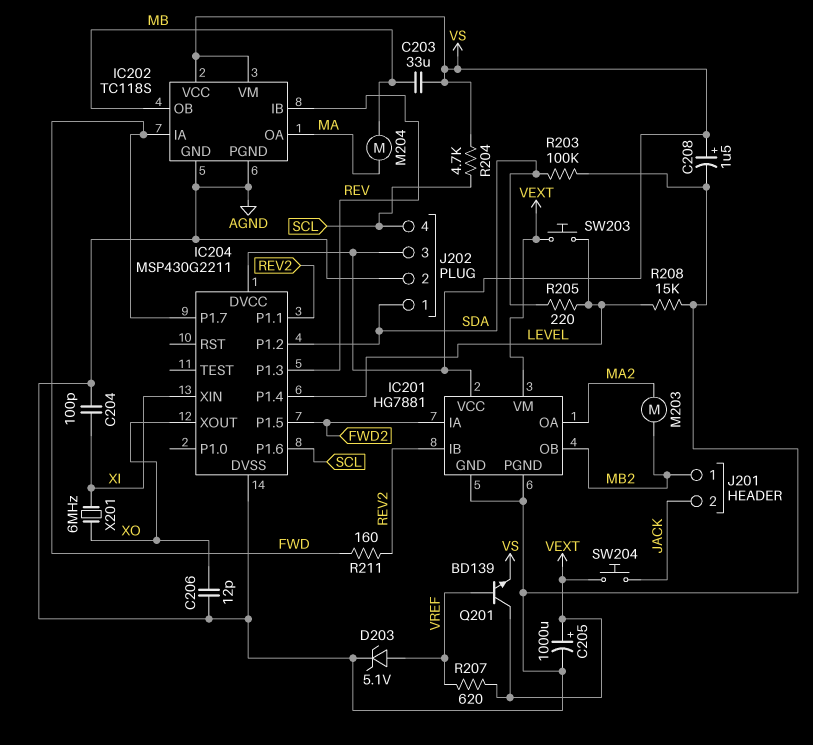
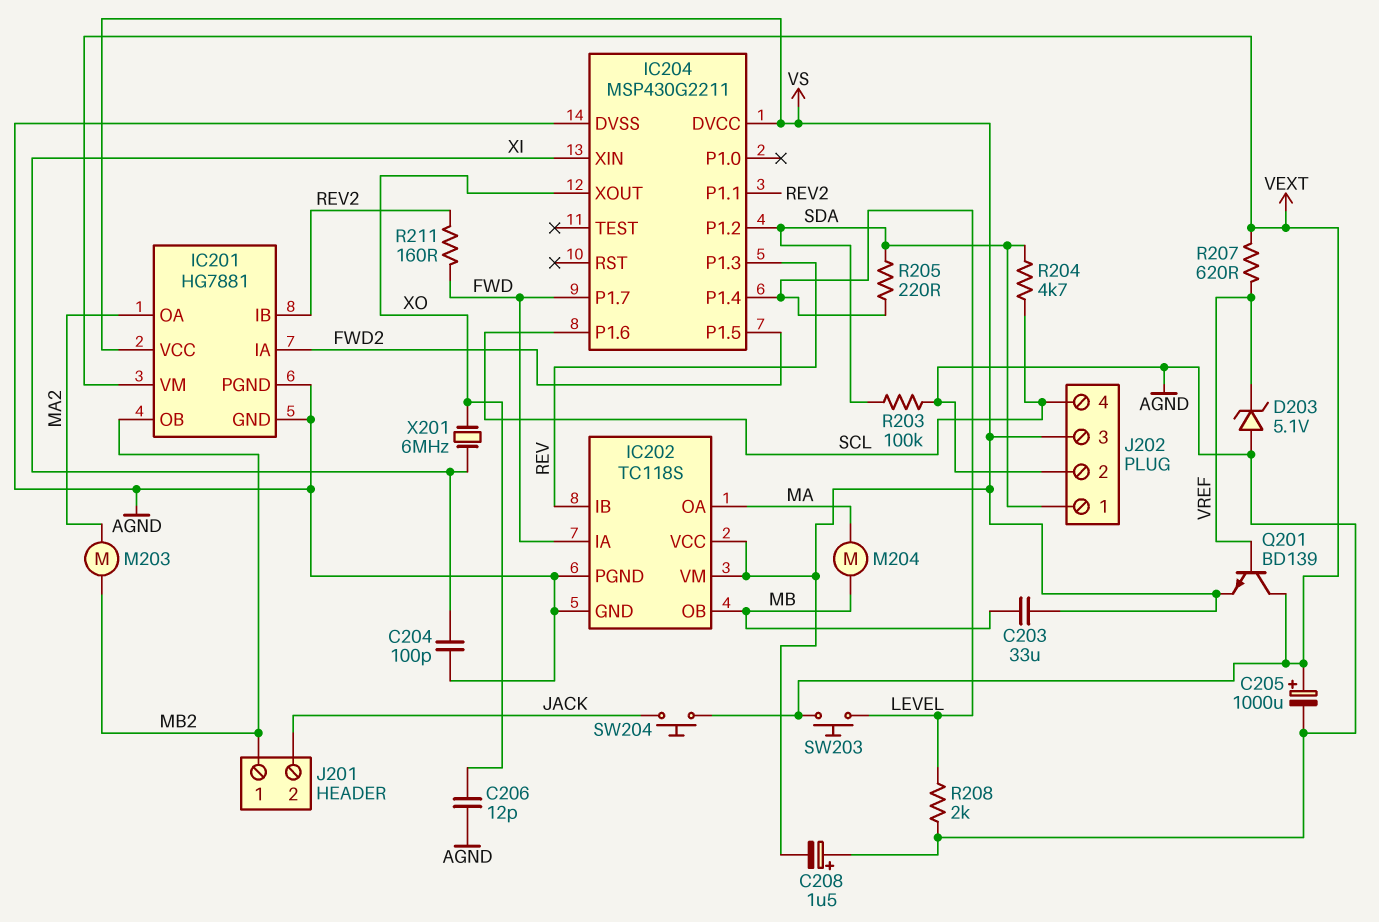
C208: 1.5uF (plus VS, minus AGND) -> 1.5uF (plus AGND, minus VS)
D203: zener 5.1V (A VREF, K AGND) -> zener 5.1V (A AGND, K VREF)
R204: 4.7k (SCL, VS) -> 4.7k (SCL, SDA)
R208: 15k (AGND, LEVEL) -> 2k (AGND, LEVEL)

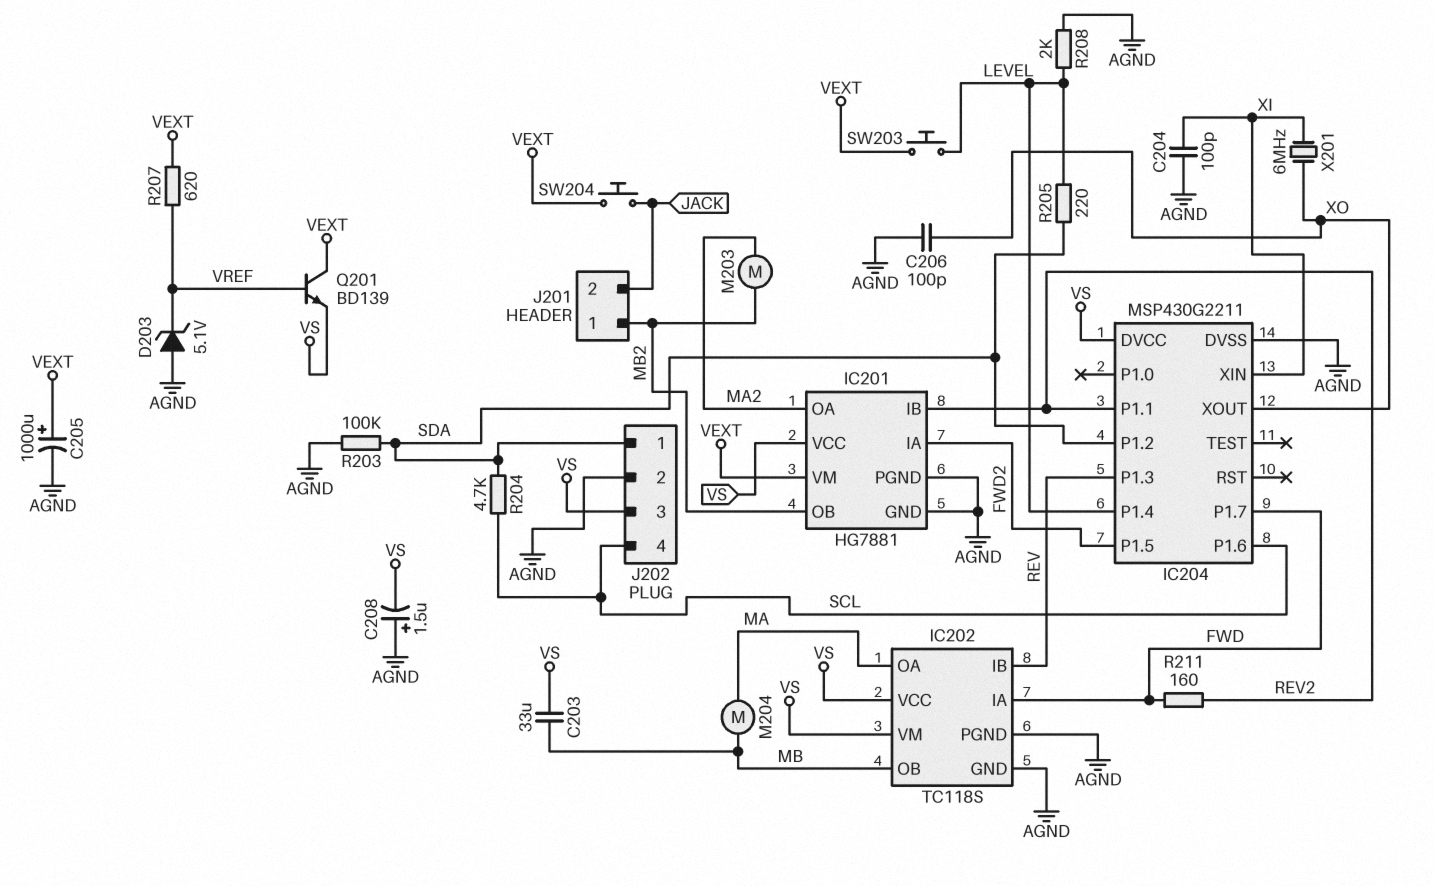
C206: 12pF (AGND, XO) -> 100pF (AGND, XO)

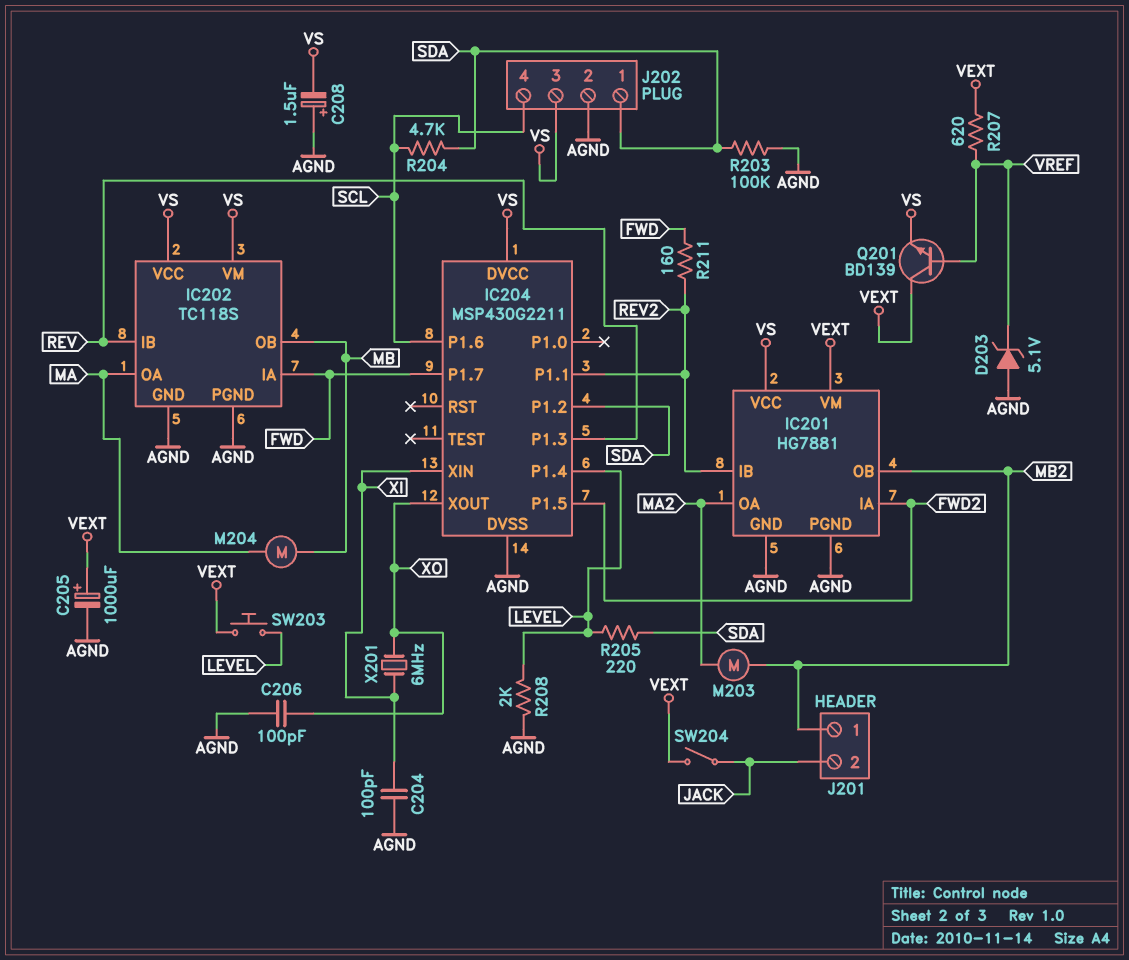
C203: 33uF (MB, VS) -> none
SW204: button (JACK, VEXT) -> switch (JACK, VEXT)

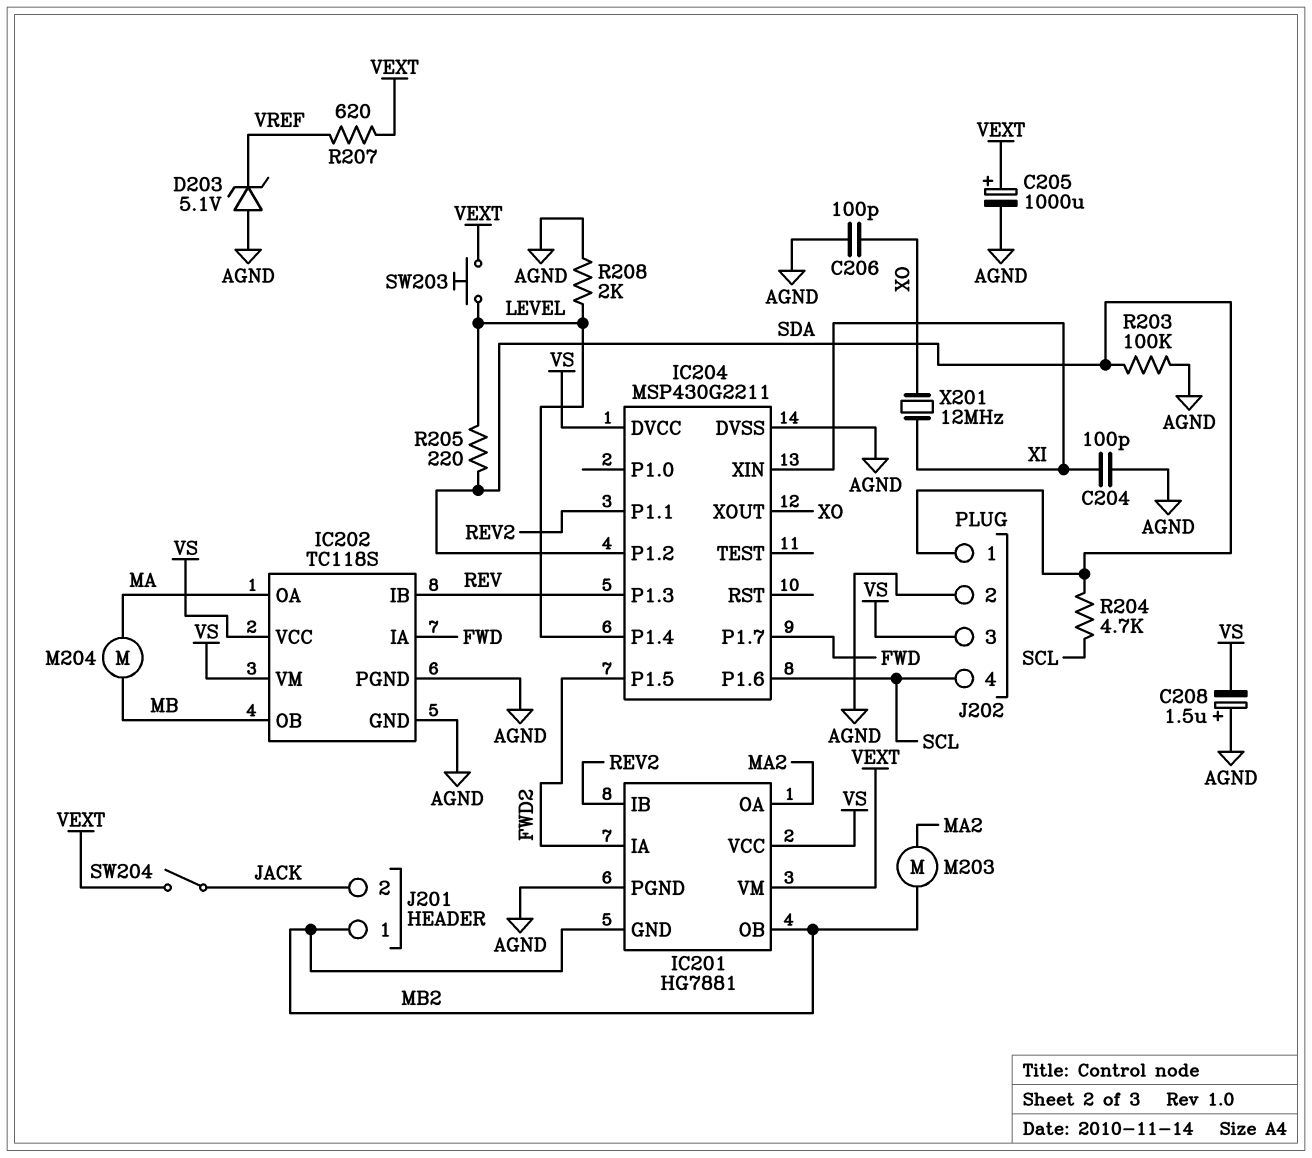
IC201 pin GND: AGND -> MB2
Q201: NPN BD139 (B VREF, C VEXT, E VS) -> none
R211: 160 (FWD, REV2) -> none
X201: 6MHz (XI, XO) -> 12MHz (XI, XO)

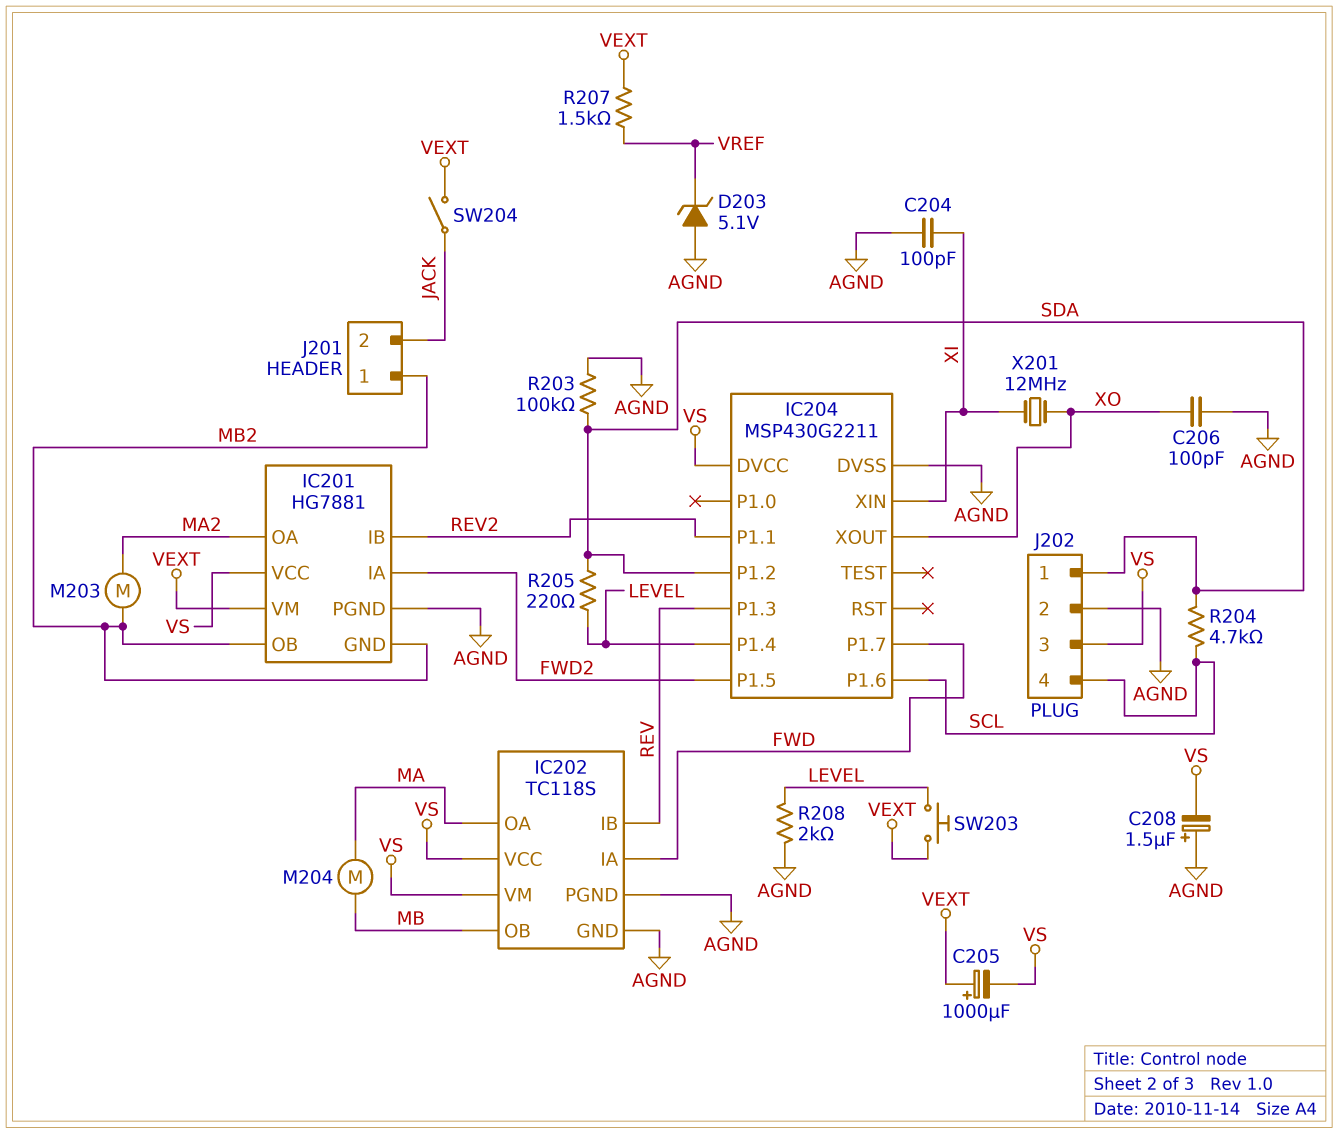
C205: 1000uF (plus VEXT, minus AGND) -> 1000uF (plus VEXT, minus VS)
R207: 620 (VEXT, VREF) -> 1.5k (VEXT, VREF)

